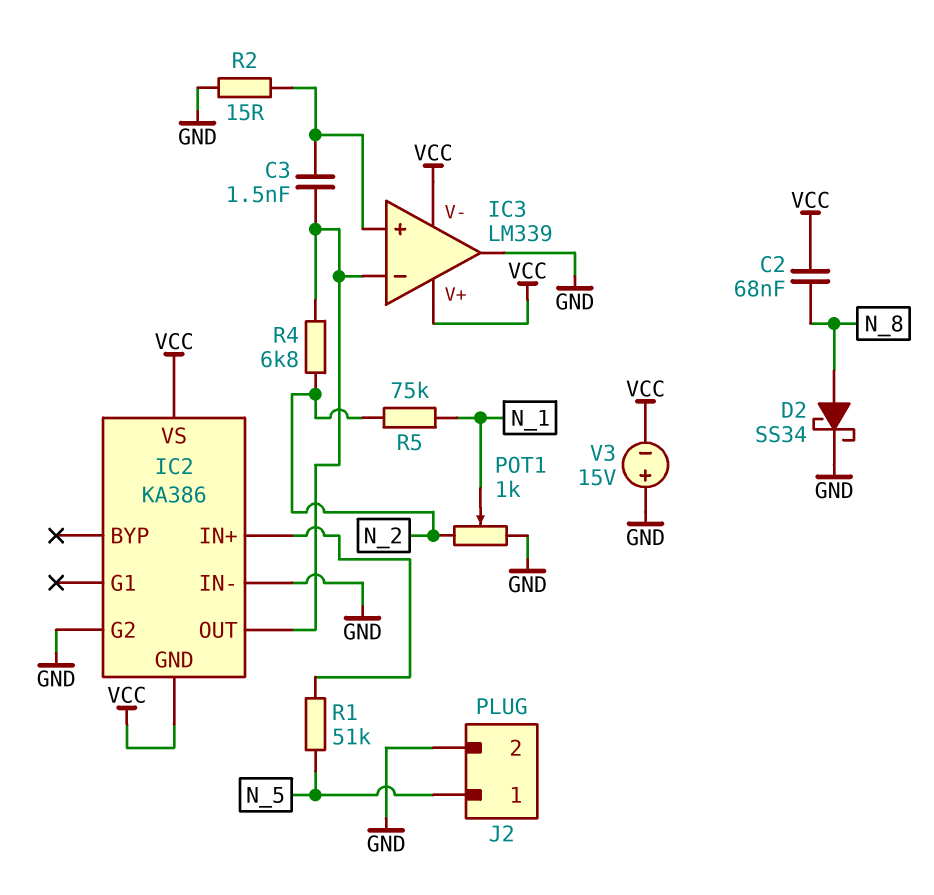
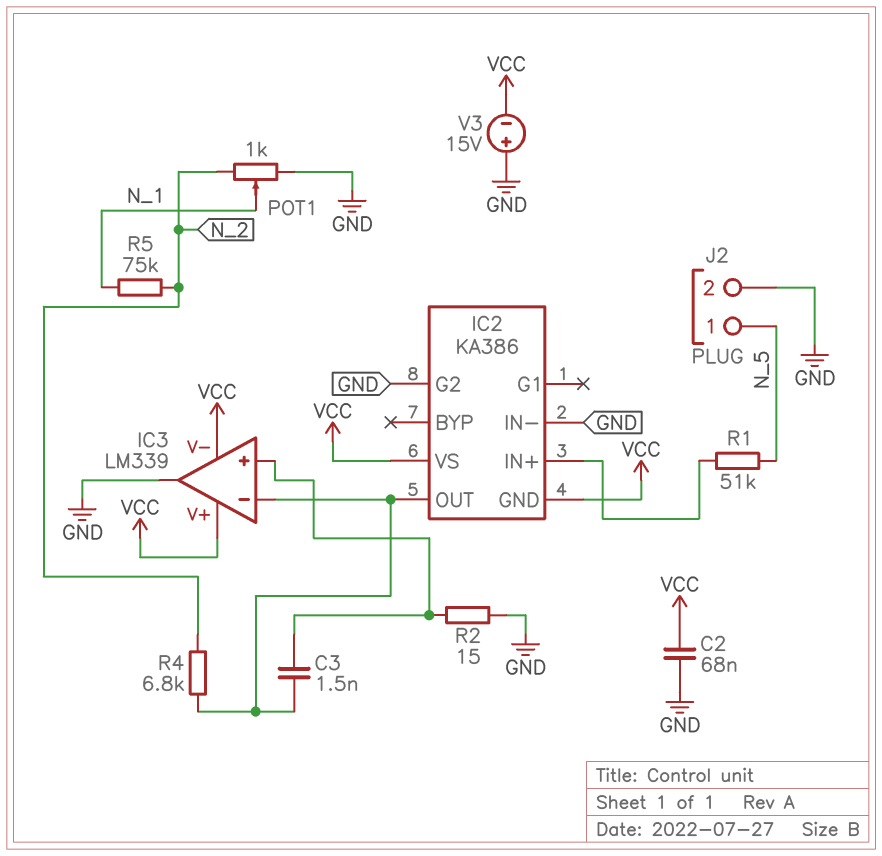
C2: 68nF (N_8, VCC) -> 68nF (GND, VCC)
D2: schottky SS34 (A N_8, K GND) -> none

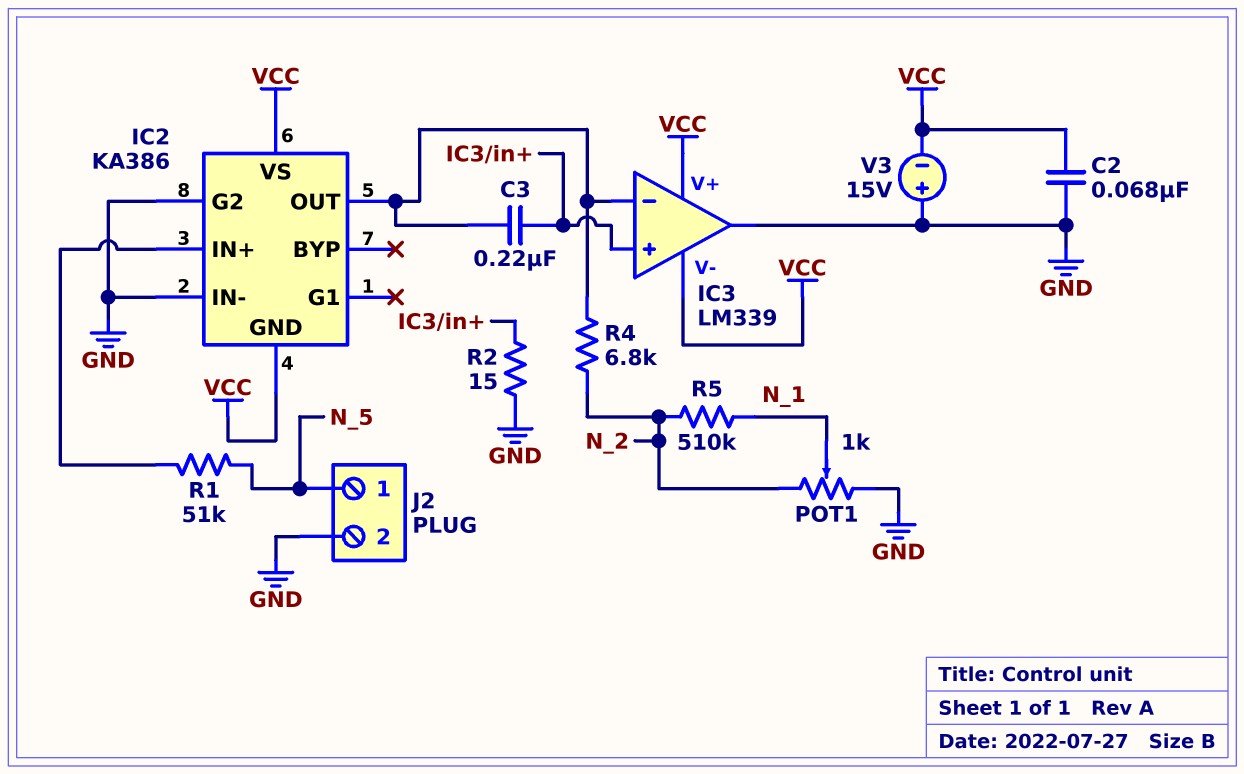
C3: 1.5nF (IC2/OUT, IC3/in+) -> 220nF (IC2/OUT, IC3/in+)
R5: 75k (N_1, N_2) -> 510k (N_1, N_2)

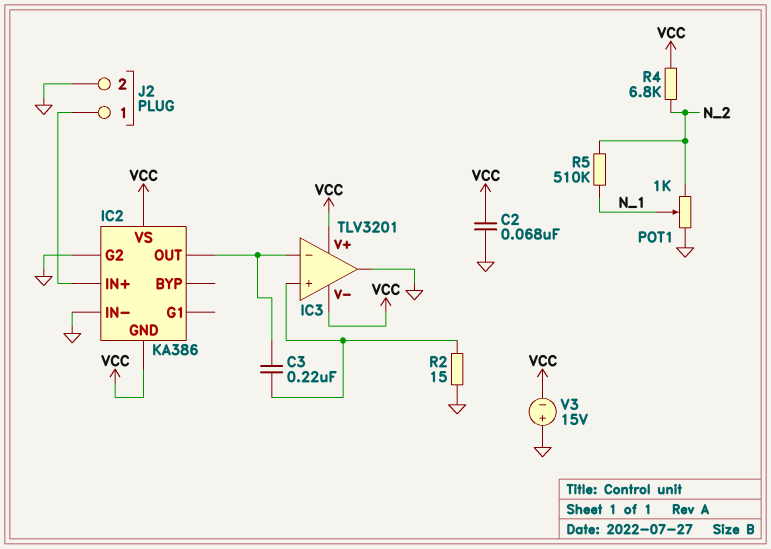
IC3: LM339 -> TLV3201
J2 pin 1: N_5 -> IC2/IN+
R1: 51k (IC2/IN+, N_5) -> none
R4: 6.8k (IC2/OUT, N_2) -> 6.8k (N_2, VCC)

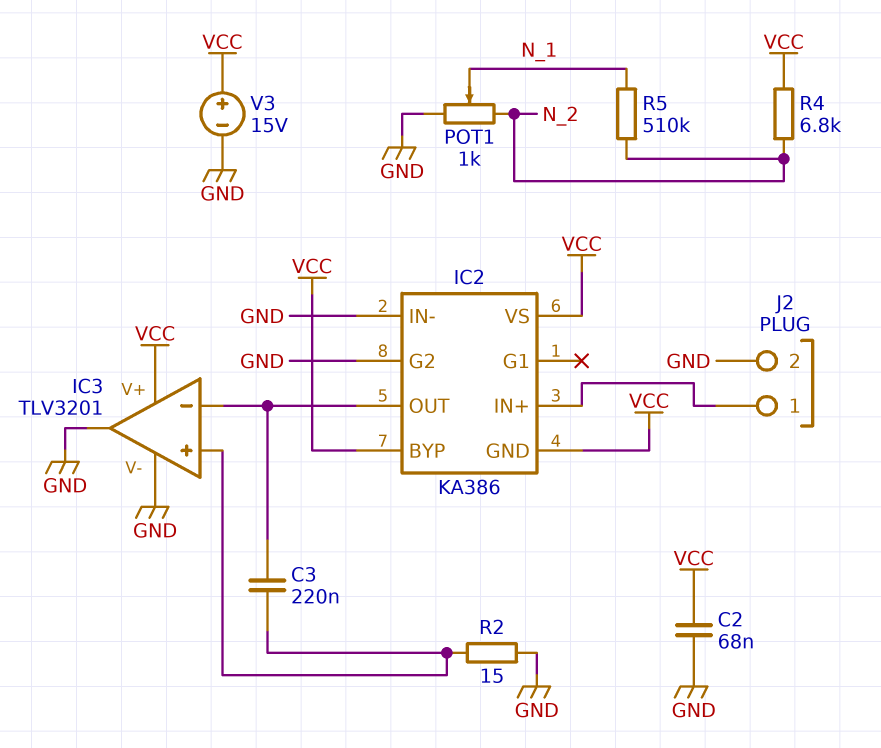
IC2 pin BYP: none -> VCC
IC3 pin V-: VCC -> GND
V3: 15V (plus GND, minus VCC) -> 15V (plus VCC, minus GND)

